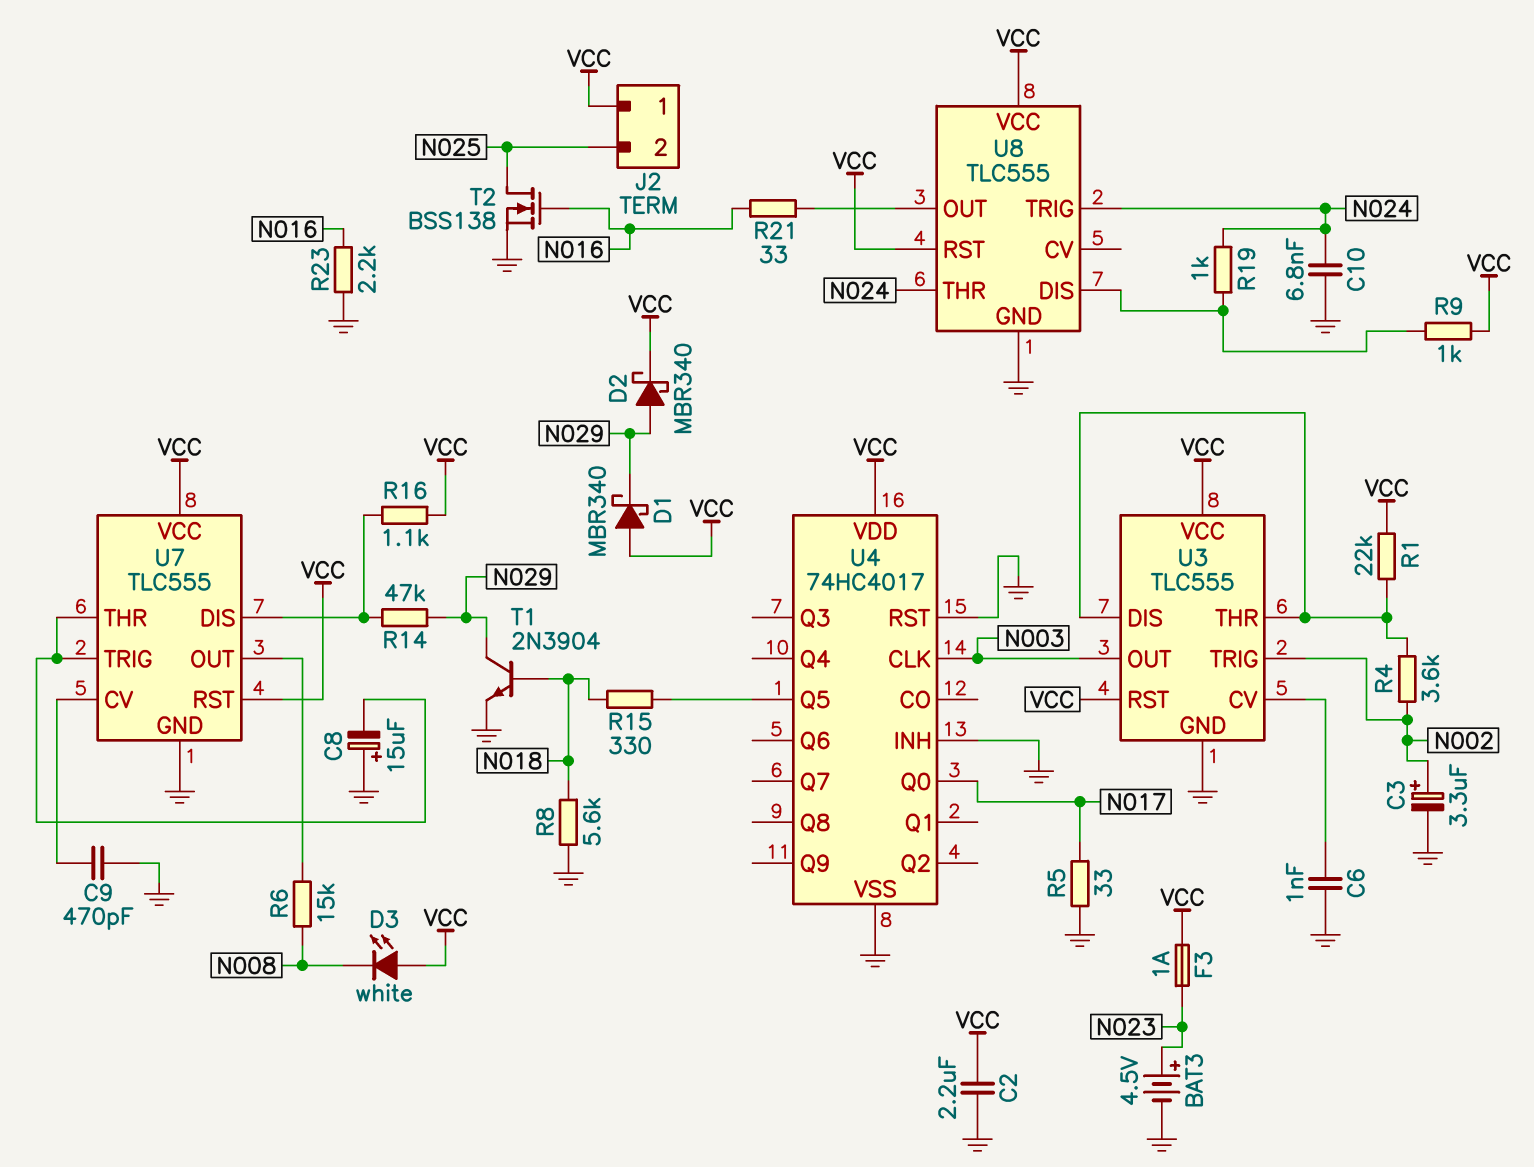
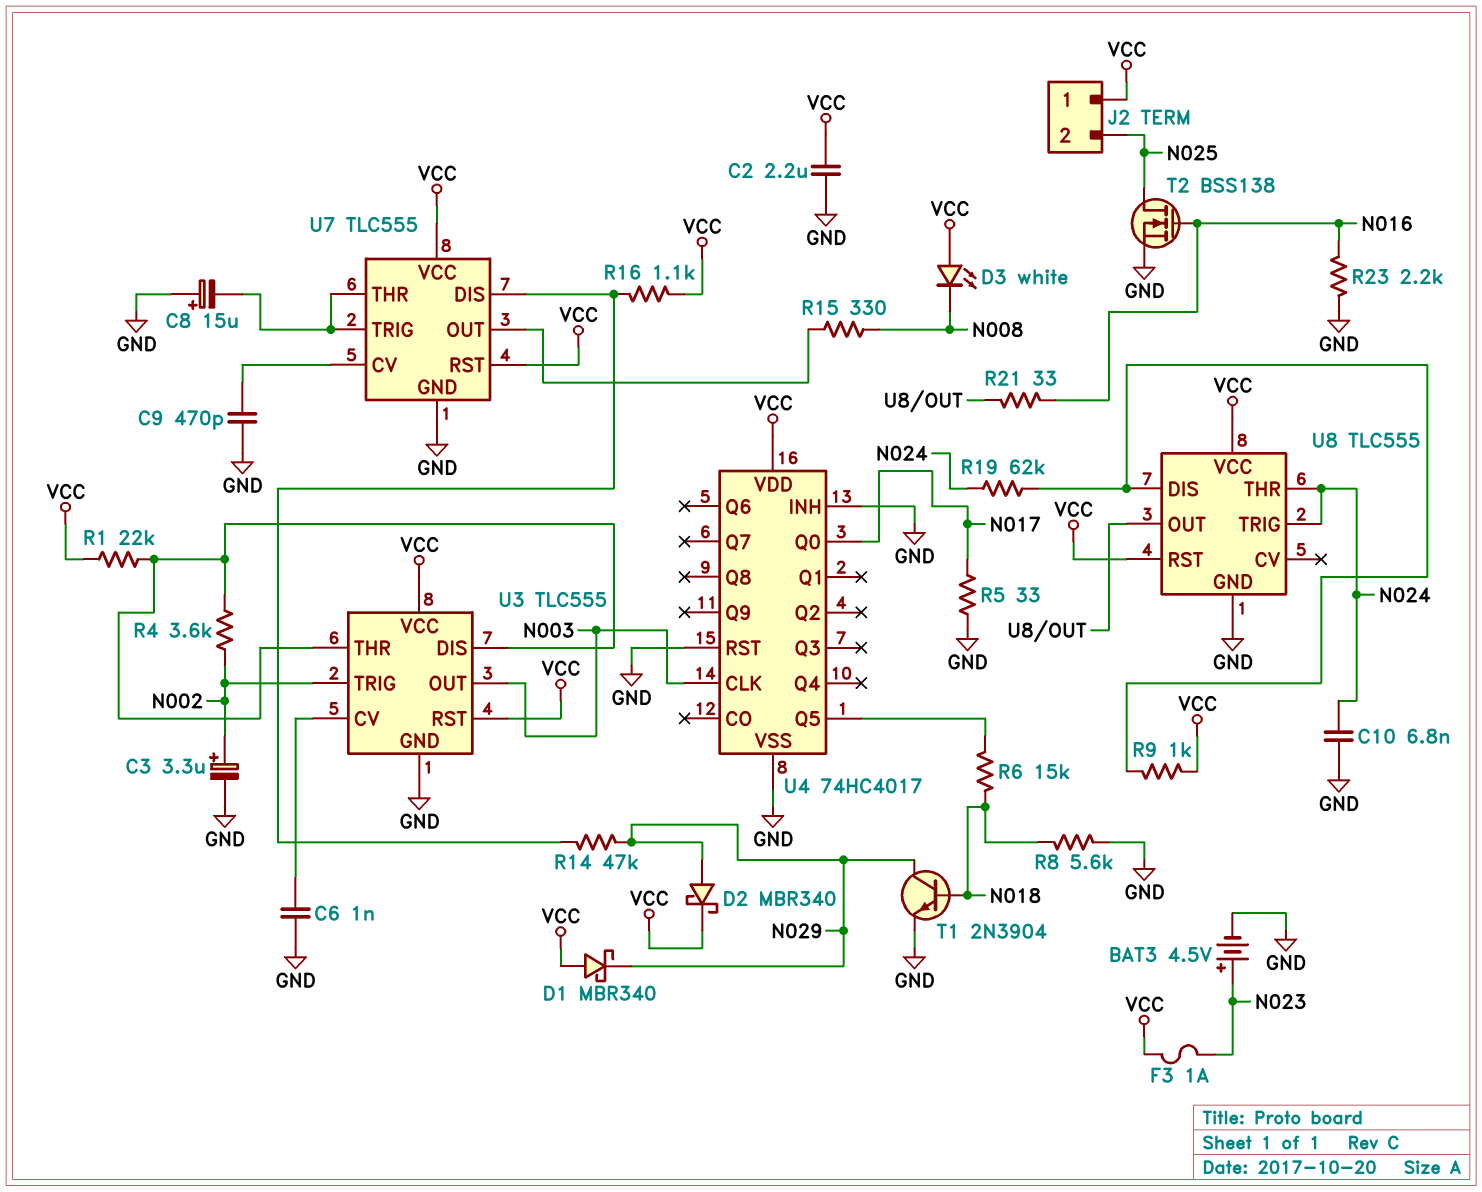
R6: 15k (N008, U7/OUT) -> 15k (N018, U4/Q5)
R15: 330 (N018, U4/Q5) -> 330 (N008, U7/OUT)
R19: 1k (N024, U8/DIS) -> 62k (N024, U8/DIS)

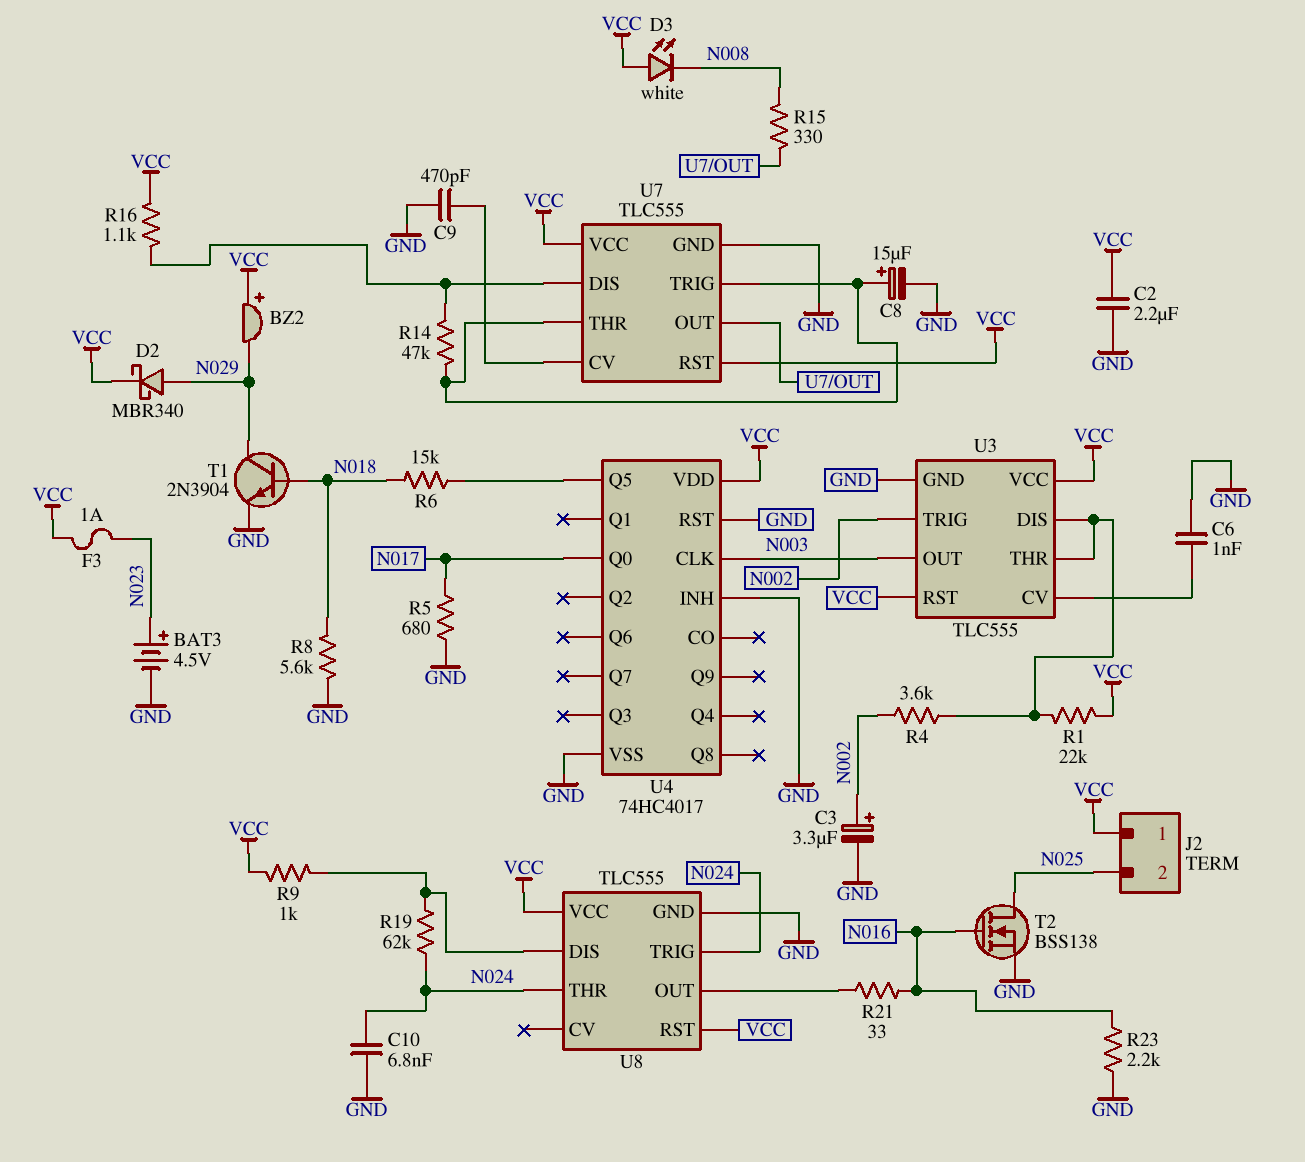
BZ2: none -> buzzer (plus VCC, minus N029)
C8: 15uF (plus GND, minus U7/THR) -> 15uF (plus U7/THR, minus GND)
D1: schottky MBR340 (A VCC, K N029) -> none
R5: 33 (GND, N017) -> 680 (GND, N017)
R14: 47k (N029, U7/DIS) -> 47k (U7/DIS, U7/THR)

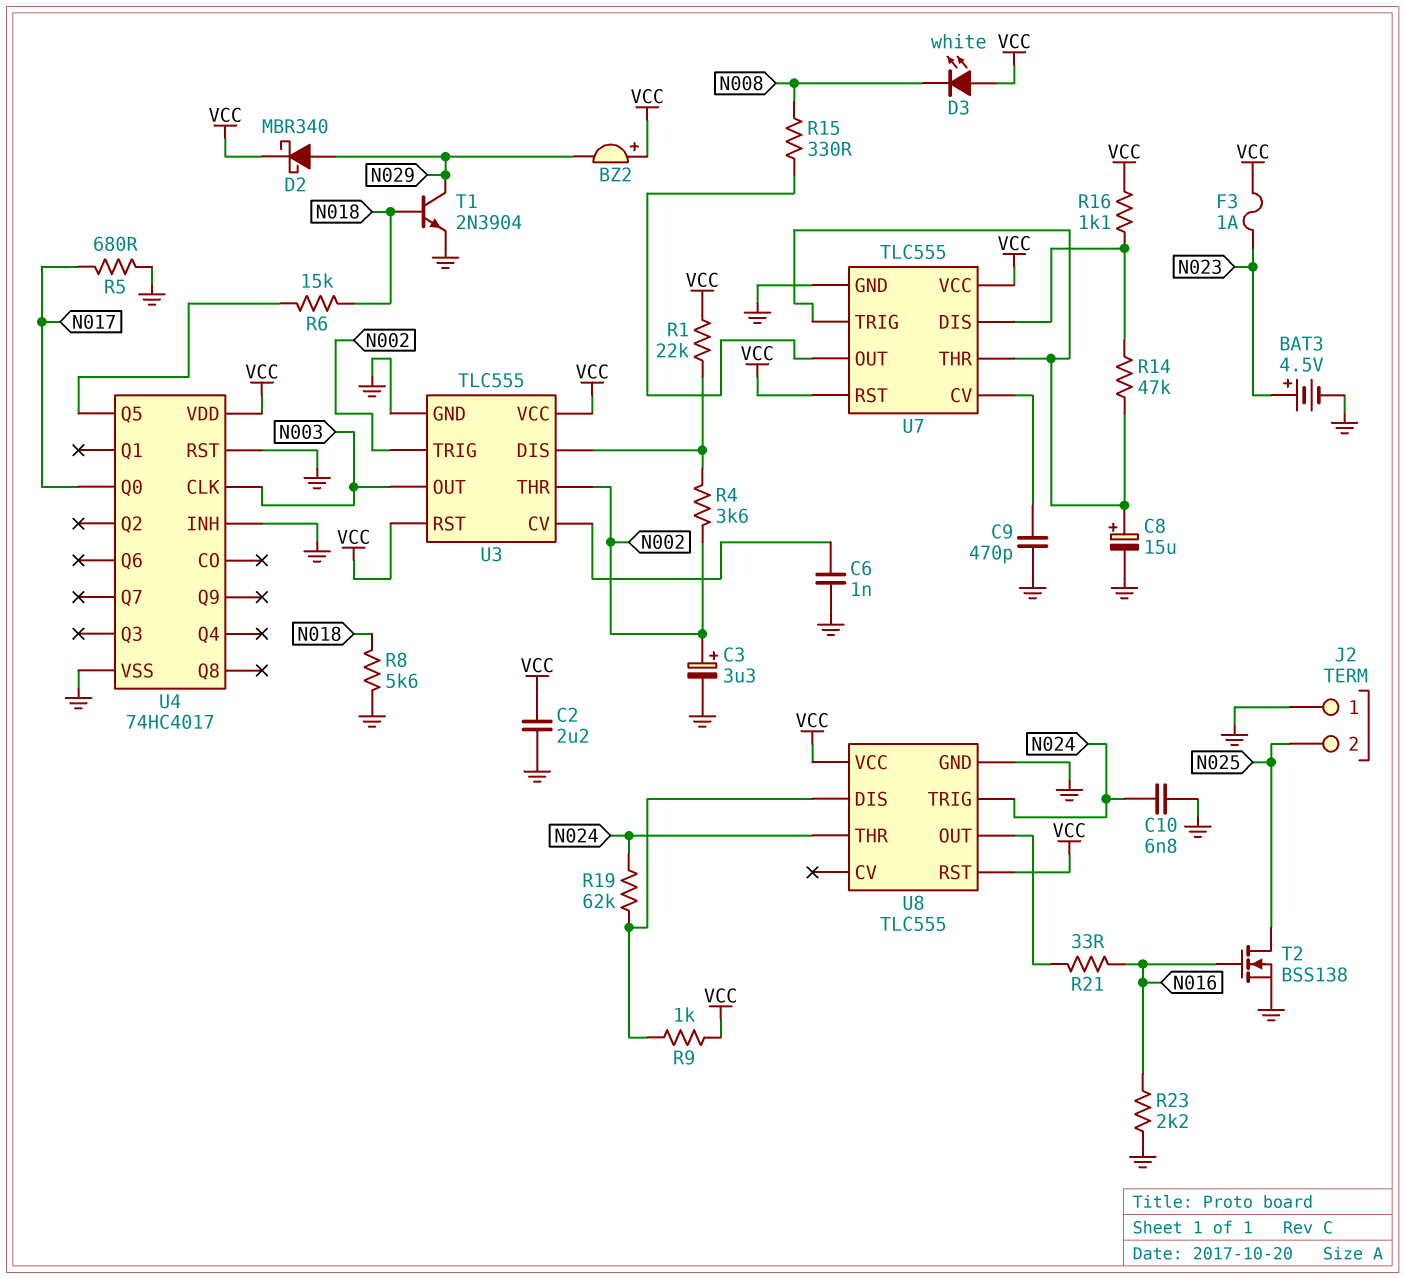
J2 pin 1: VCC -> GND
U3 pin THR: U3/DIS -> N002

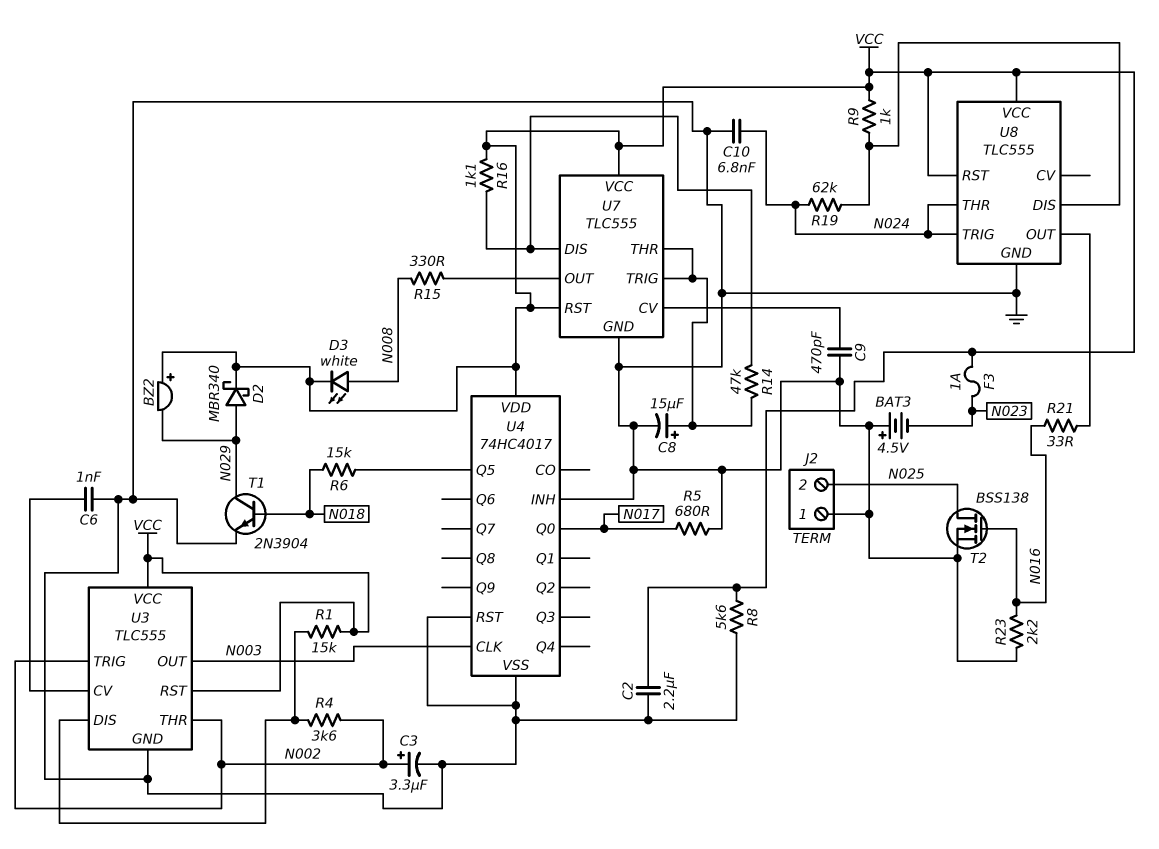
BAT3: 4.5V (plus N023, minus GND) -> 4.5V (plus GND, minus N023)
D3: LED white (A VCC, K N008) -> LED white (A N008, K VCC)
R1: 22k (U3/DIS, VCC) -> 15k (U3/DIS, VCC)
R8: 5.6k (GND, N018) -> 5.6k (GND, VCC)

